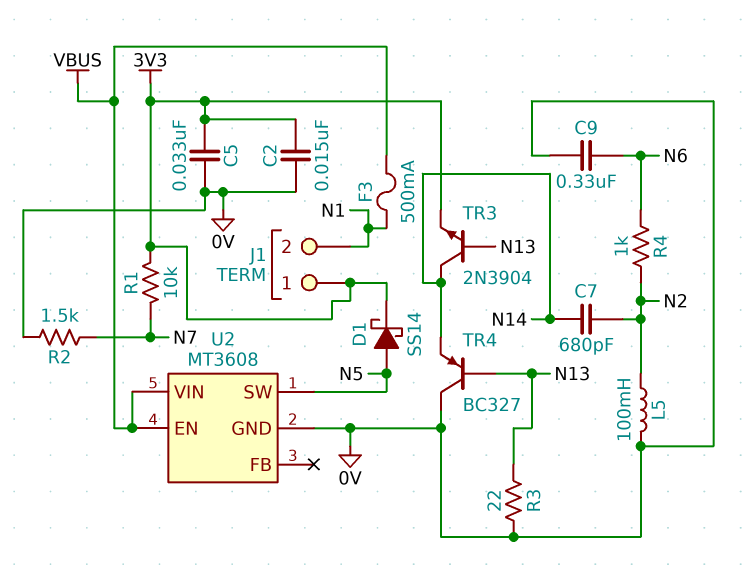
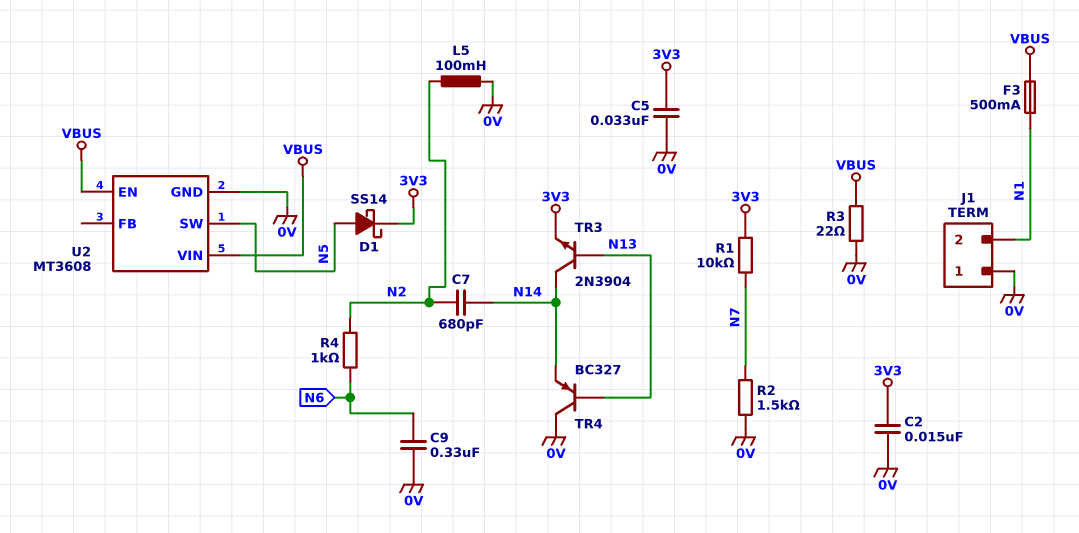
J1 pin 1: 3V3 -> 0V
R3: 22 (0V, N13) -> 22 (0V, VBUS)

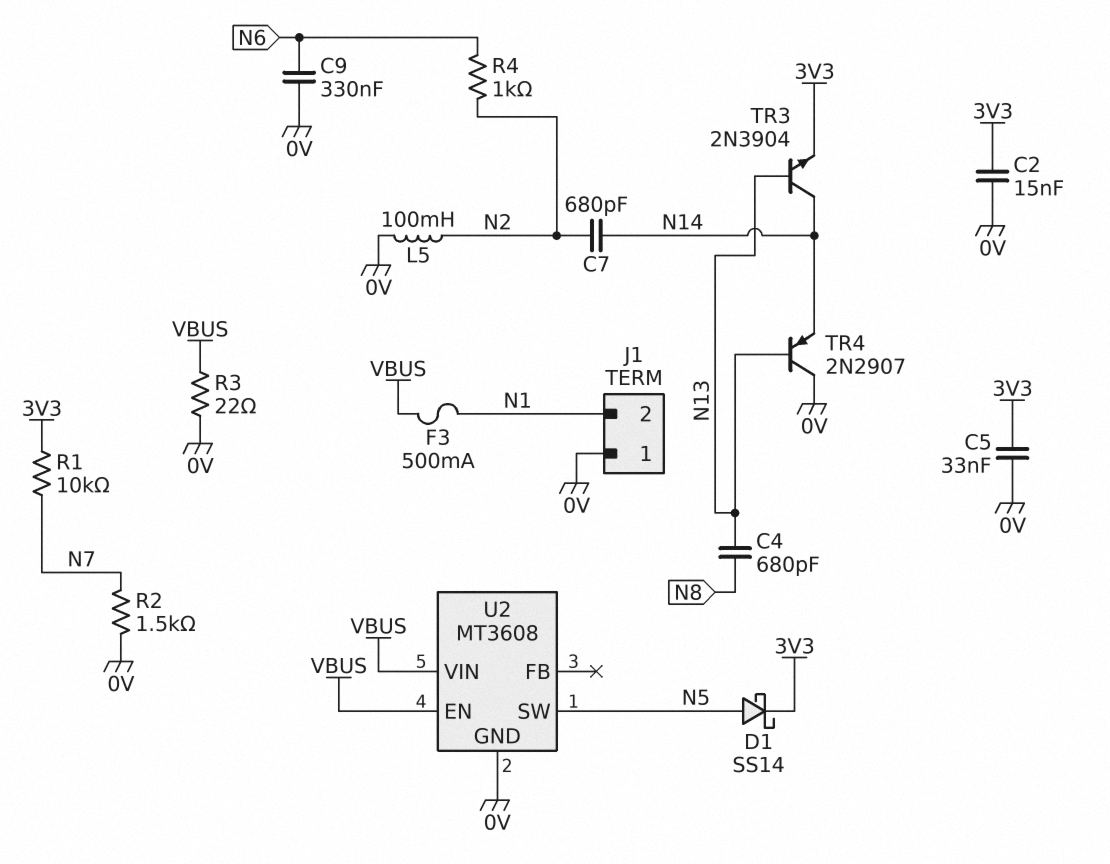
C4: none -> 680pF (N8, N13)
TR4: PNP BC327 (B N13, C 0V, E N14) -> PNP 2N2907 (B N13, C 0V, E N14)

